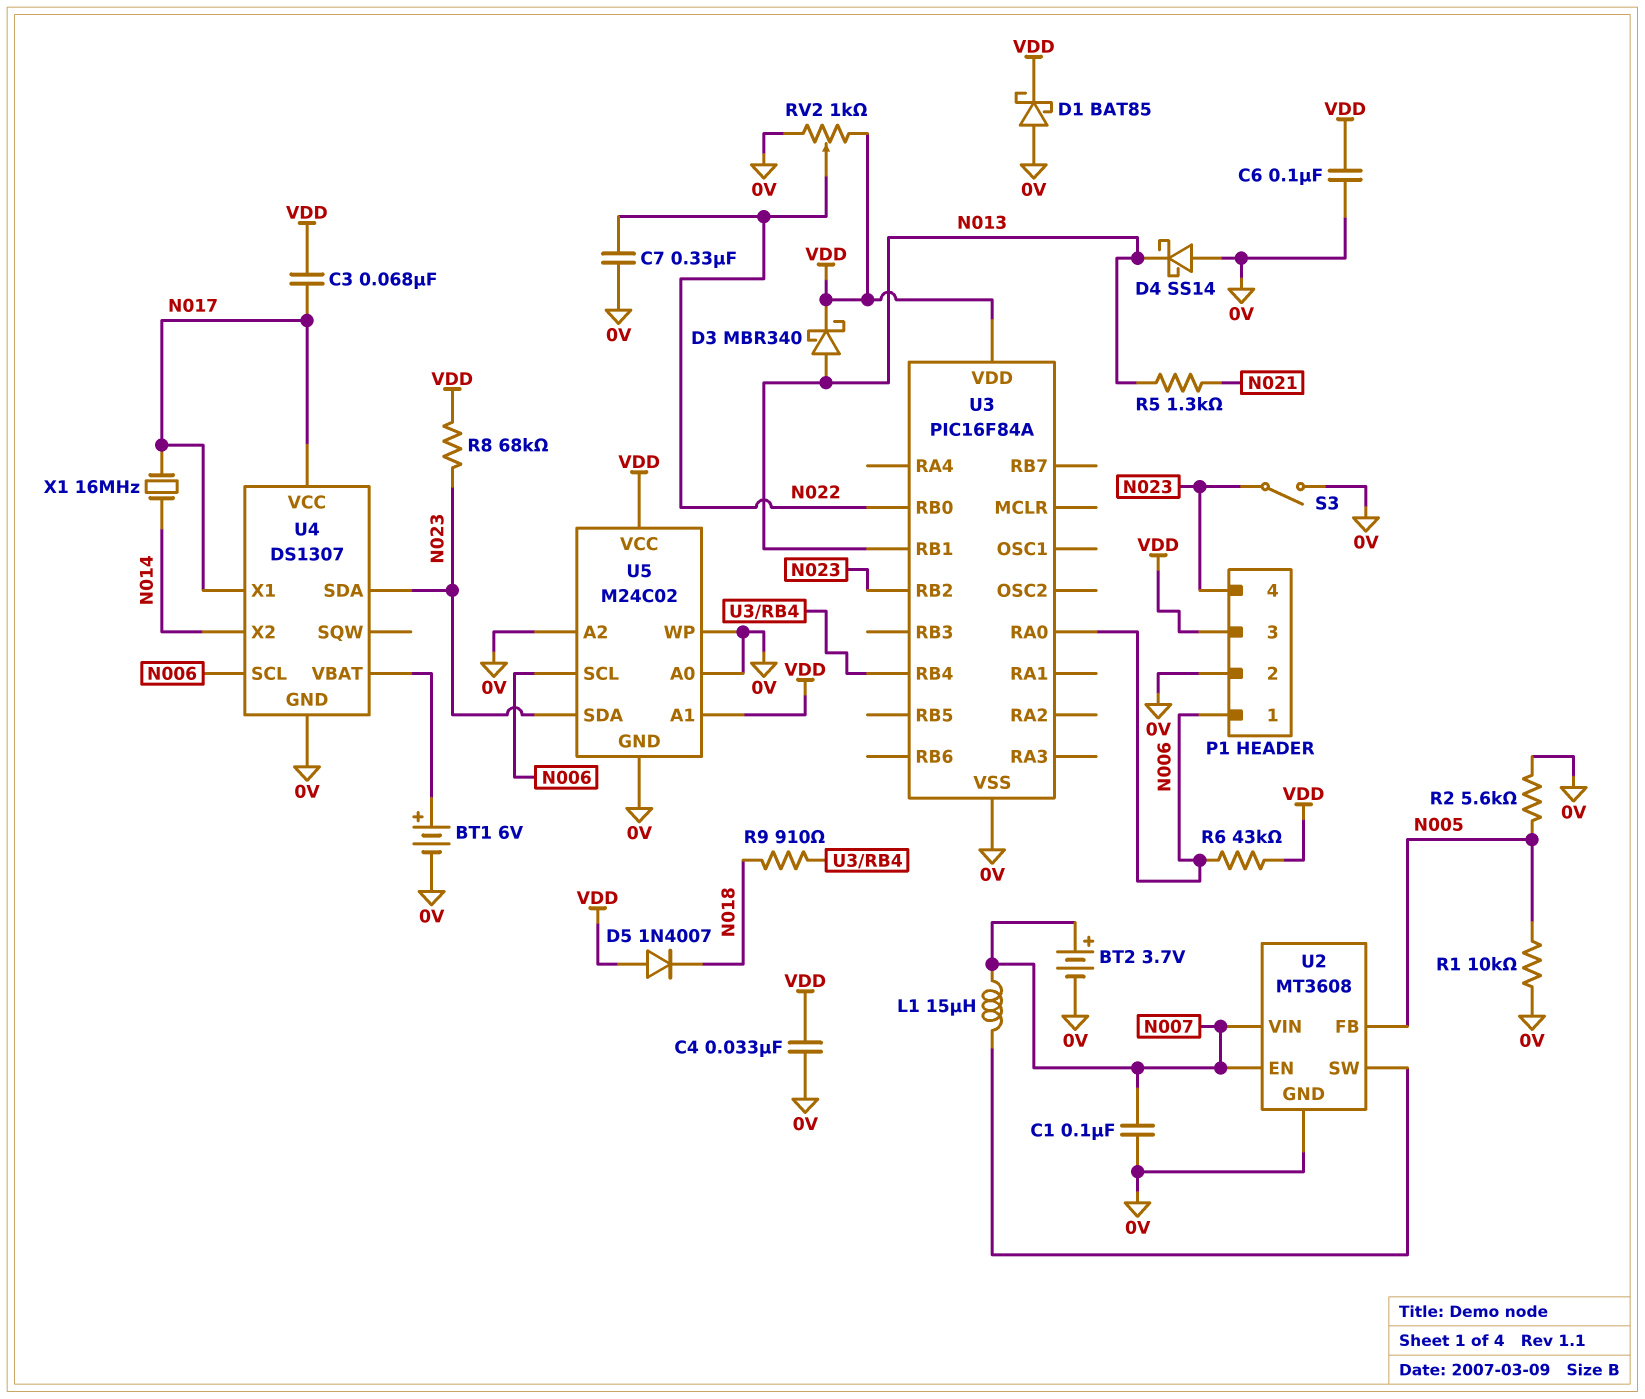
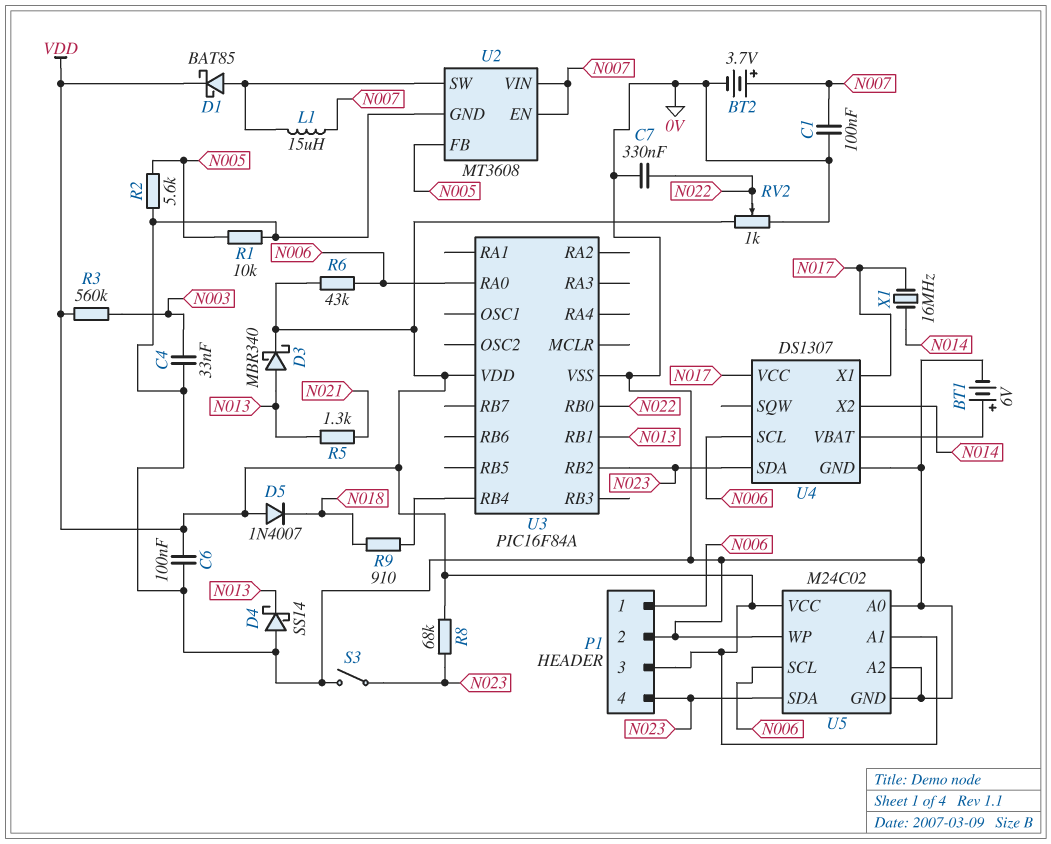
C3: 68nF (N017, VDD) -> none
C4: 33nF (0V, VDD) -> 33nF (0V, N003)
D1: schottky BAT85 (A 0V, K VDD) -> schottky BAT85 (A U2/SW, K VDD)
R3: none -> 560k (N003, VDD)

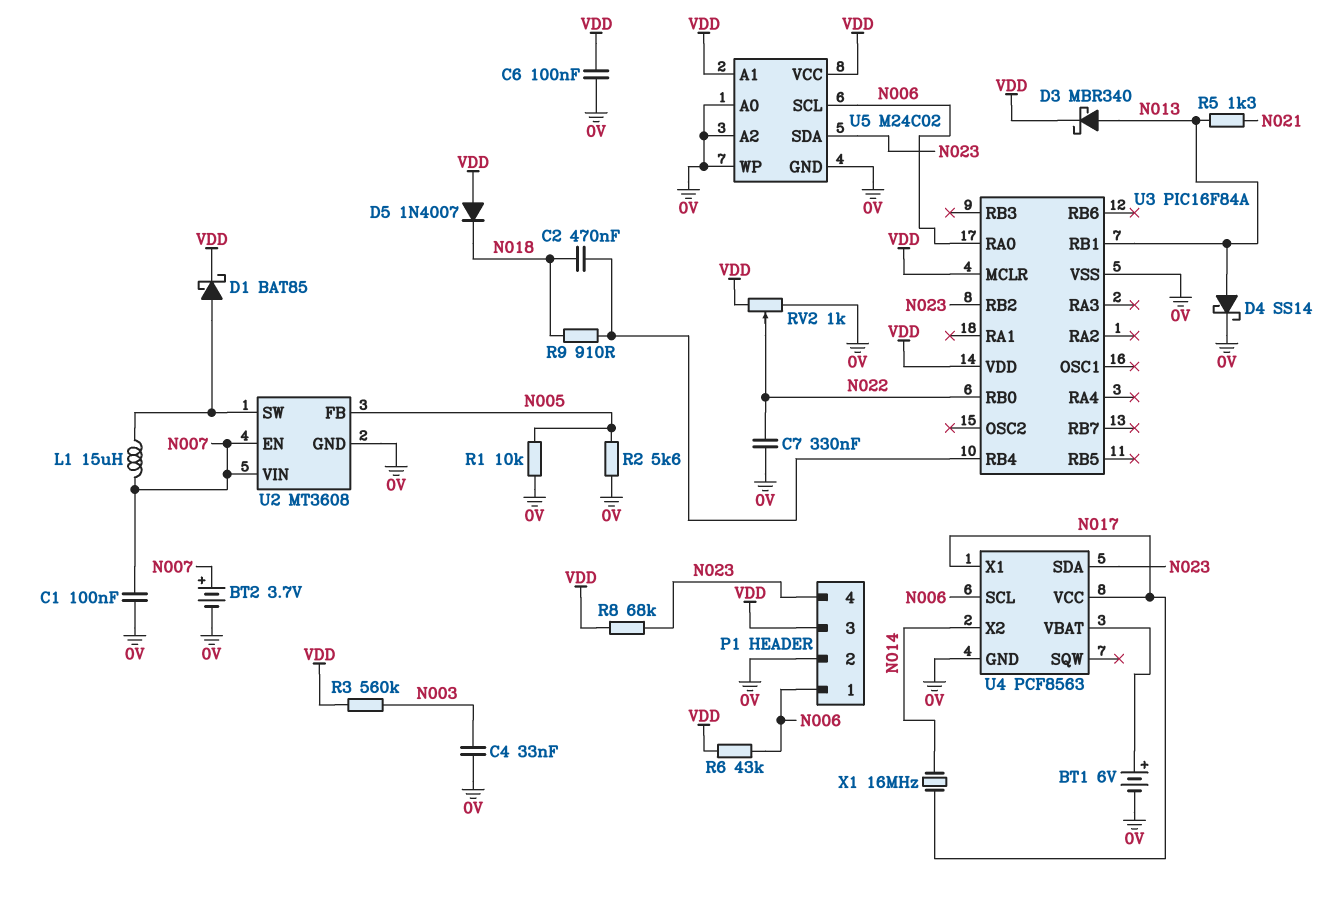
C2: none -> 470nF (N018, U3/RB4)
D4: schottky SS14 (A 0V, K N013) -> schottky SS14 (A N013, K 0V)
S3: switch (0V, N023) -> none
U3 pin MCLR: none -> VDD
U4: DS1307 -> PCF8563

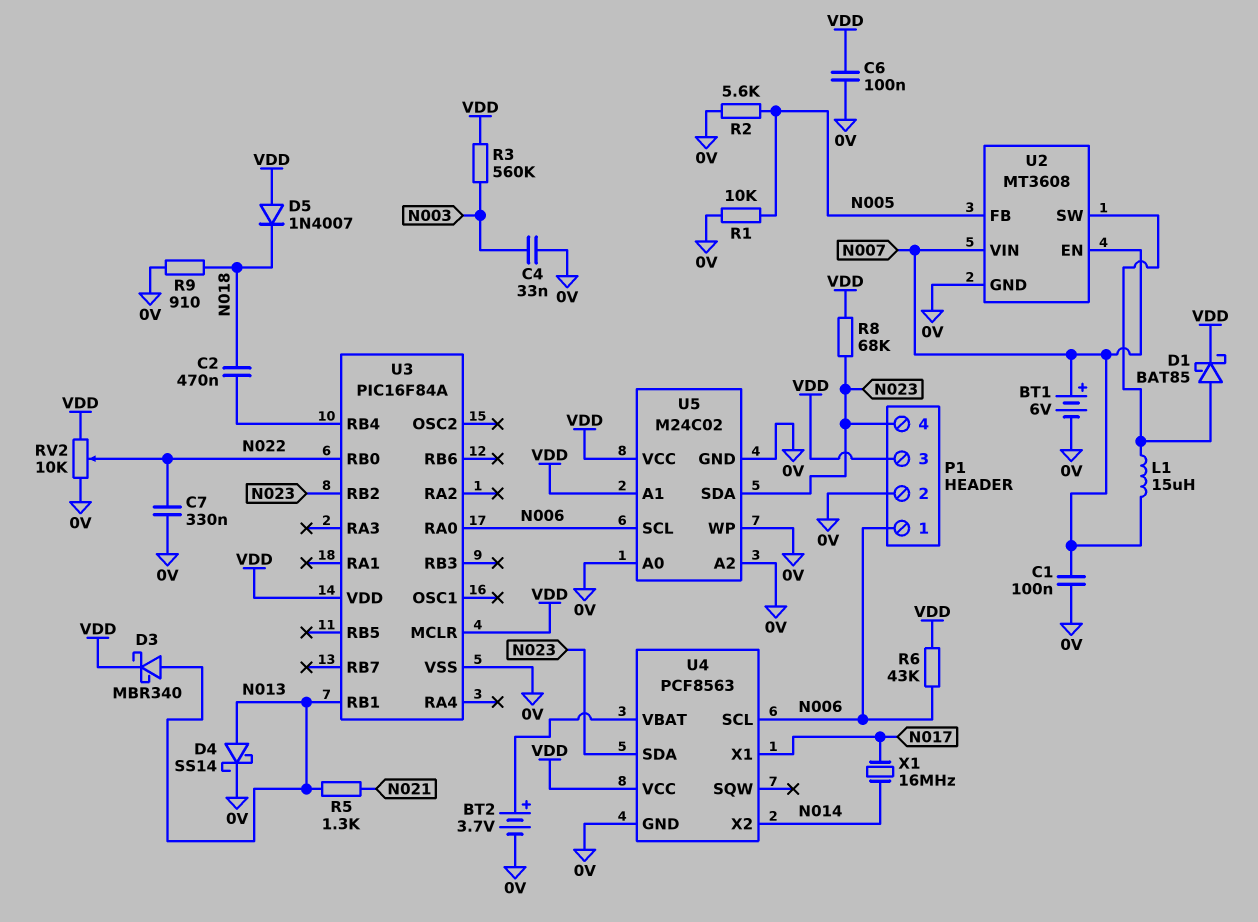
BT1: 6V (plus U4/VBAT, minus 0V) -> 6V (plus N007, minus 0V)
BT2: 3.7V (plus N007, minus 0V) -> 3.7V (plus U4/VBAT, minus 0V)
R9: 910 (N018, U3/RB4) -> 910 (0V, N018)
RV2: 1k (0V, VDD, wiper N022) -> 10k (0V, VDD, wiper N022)
U4 pin VCC: N017 -> VDD

